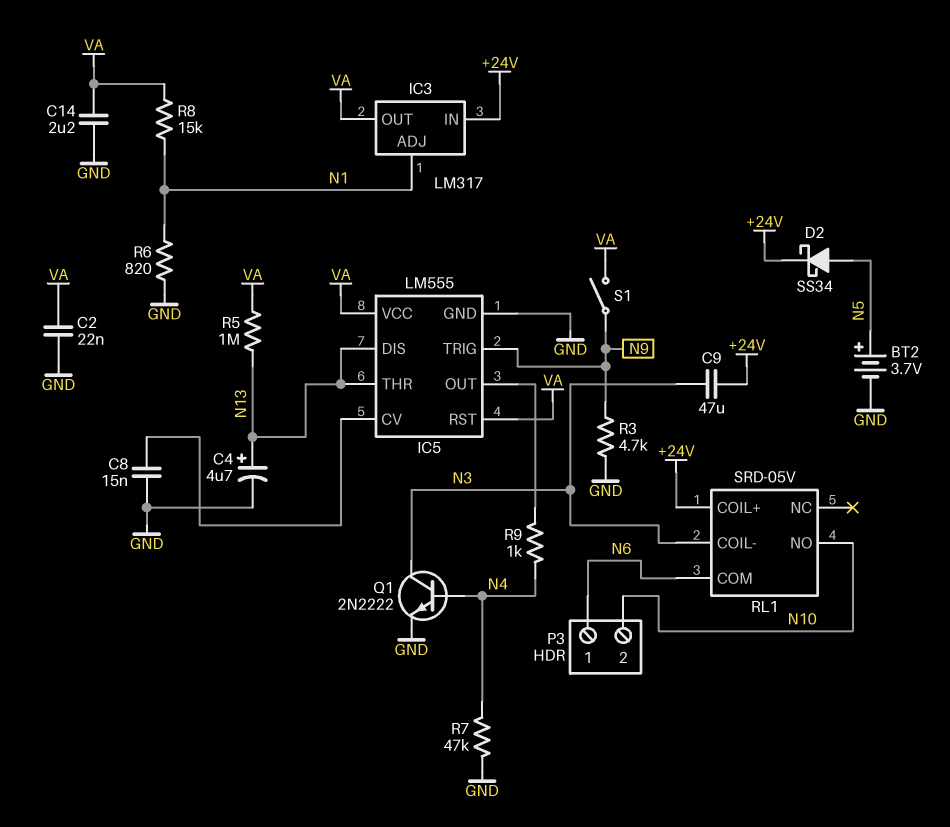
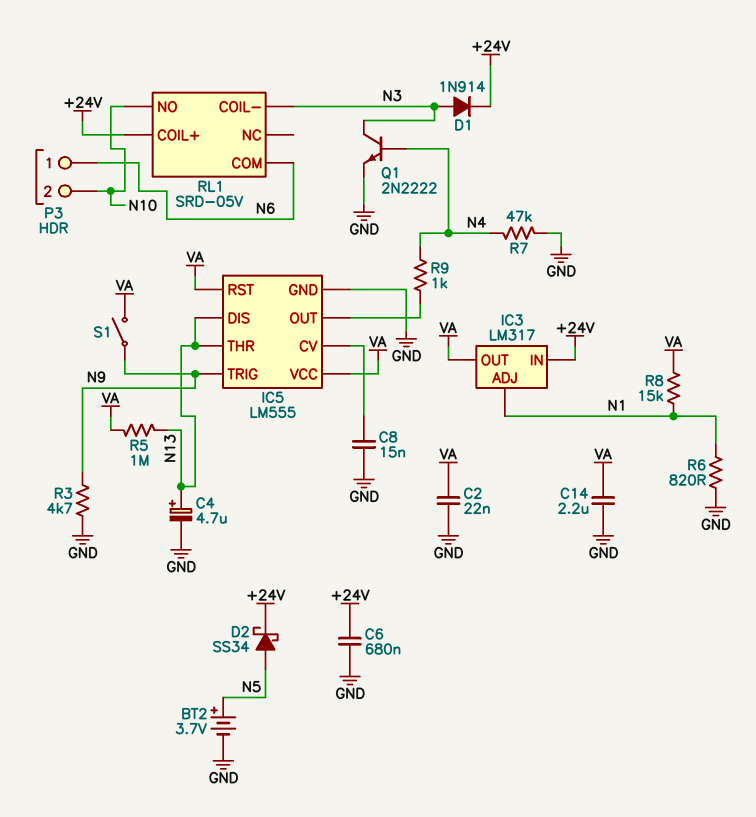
C6: none -> 680nF (+24V, GND)
C9: 47uF (+24V, N3) -> none
D1: none -> diode 1N914 (A N3, K +24V)

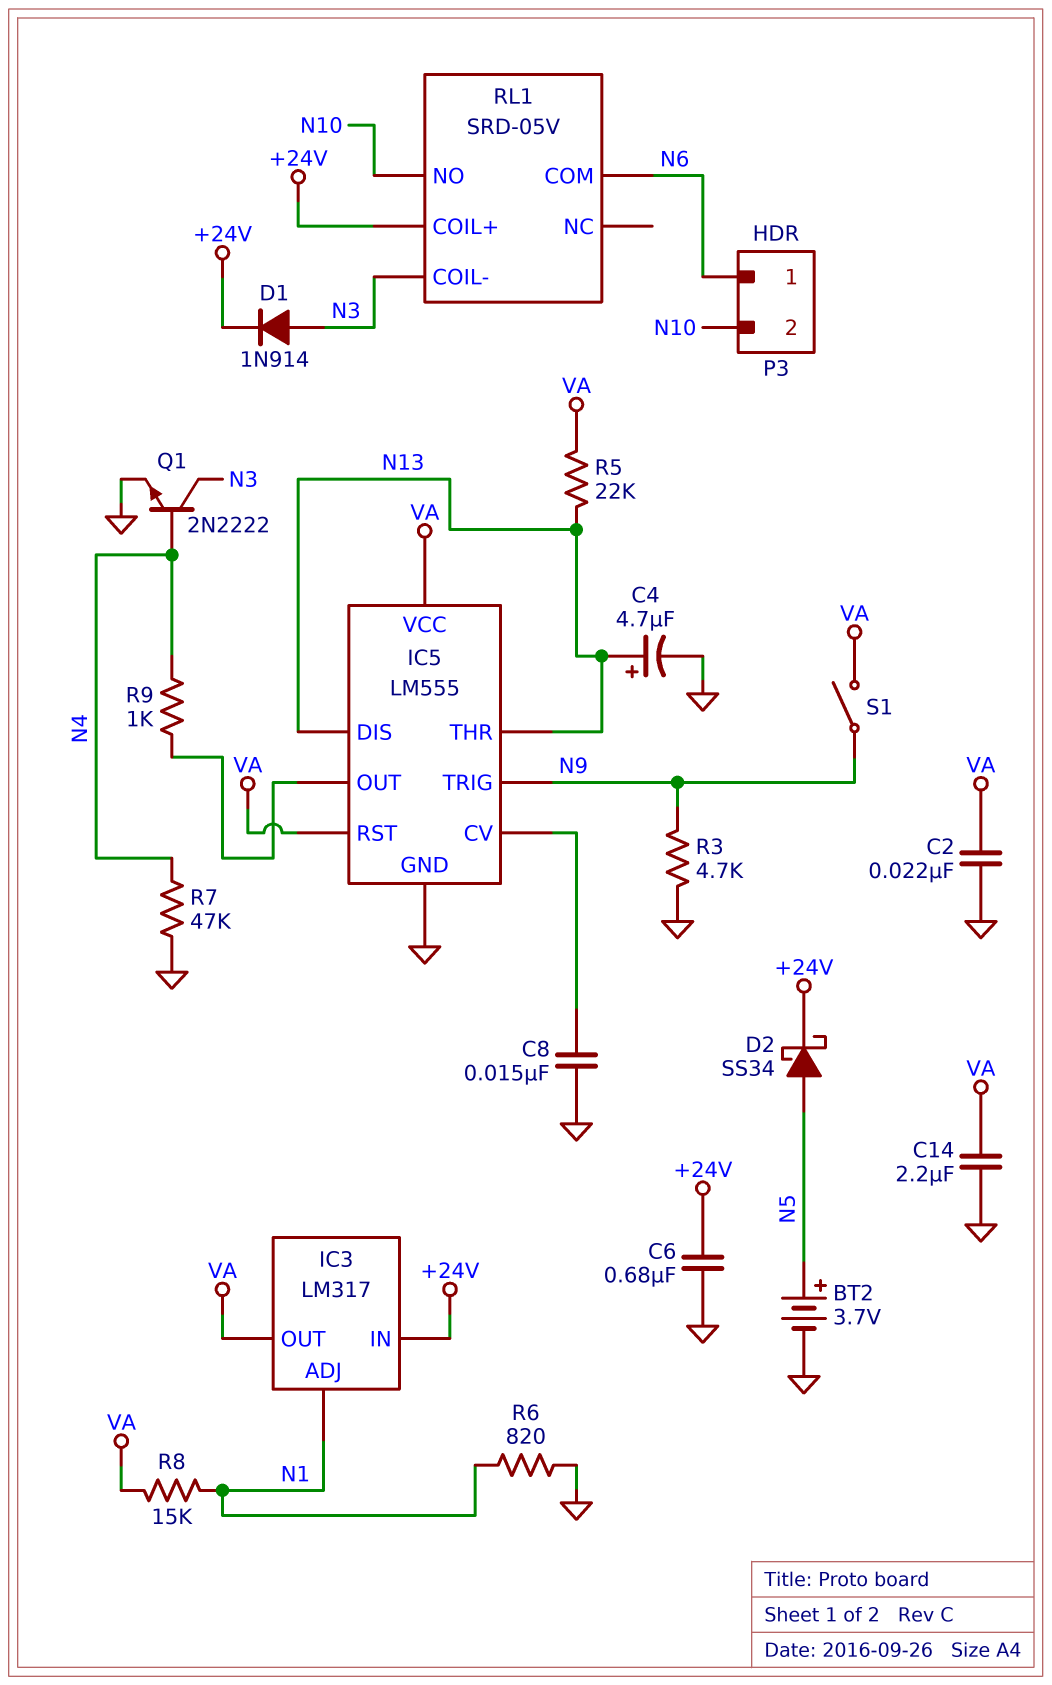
R5: 1M (N13, VA) -> 22k (N13, VA)

